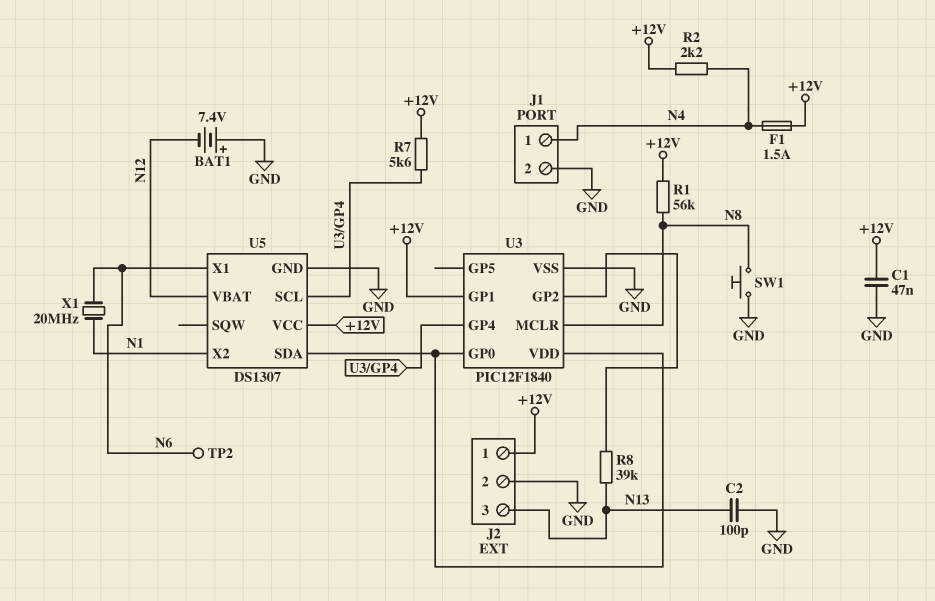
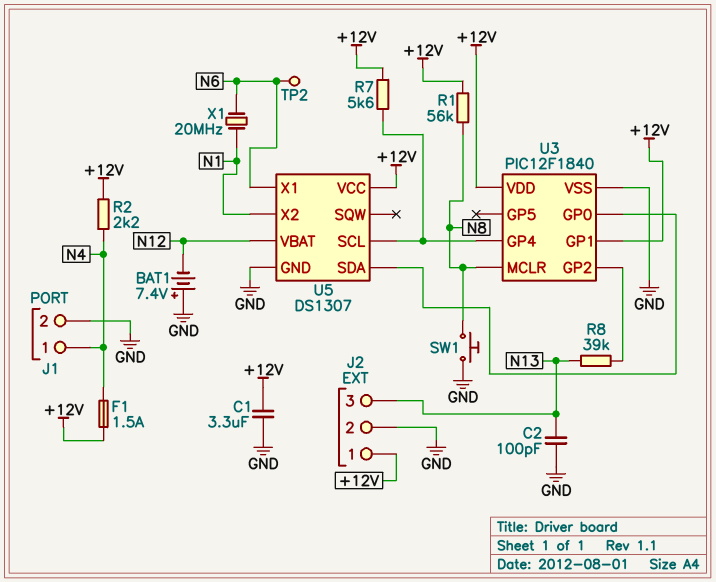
C1: 47nF (+12V, GND) -> 3.3uF (+12V, GND)
U3 pin VDD: U3/GP0 -> +12V

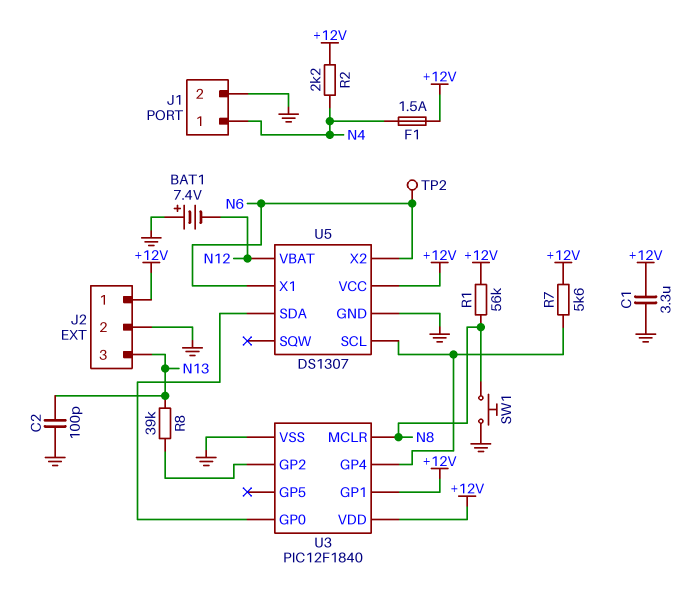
U5 pin X2: N1 -> N6
X1: 20MHz (N1, N6) -> none

